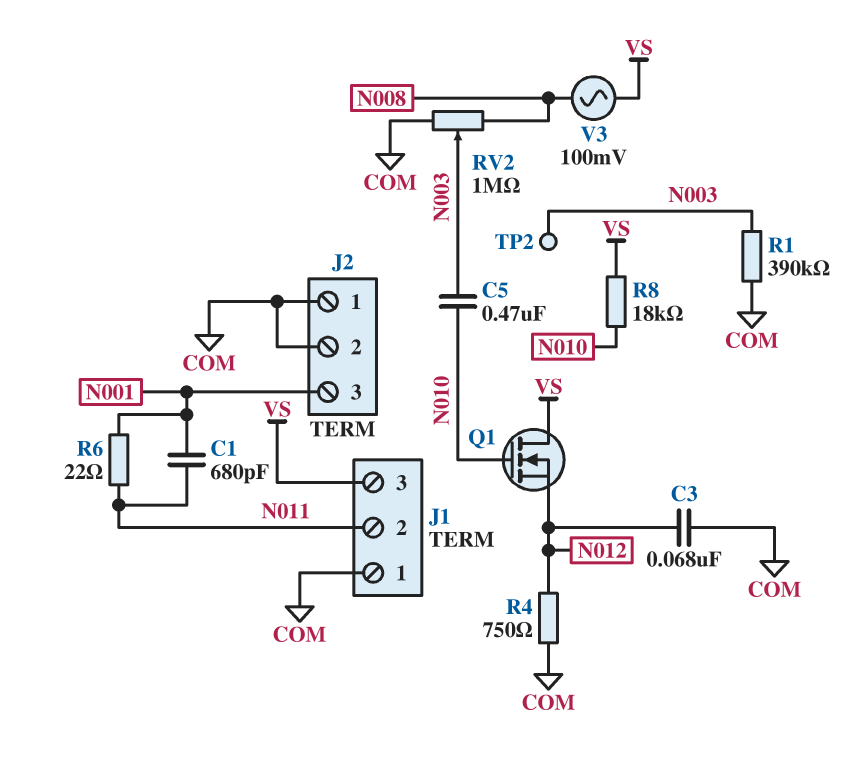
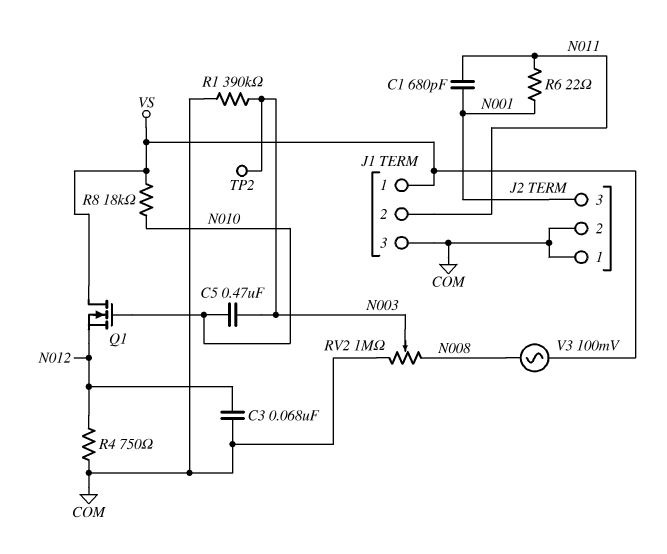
J1 pin 1: COM -> VS
J1 pin 3: VS -> COM

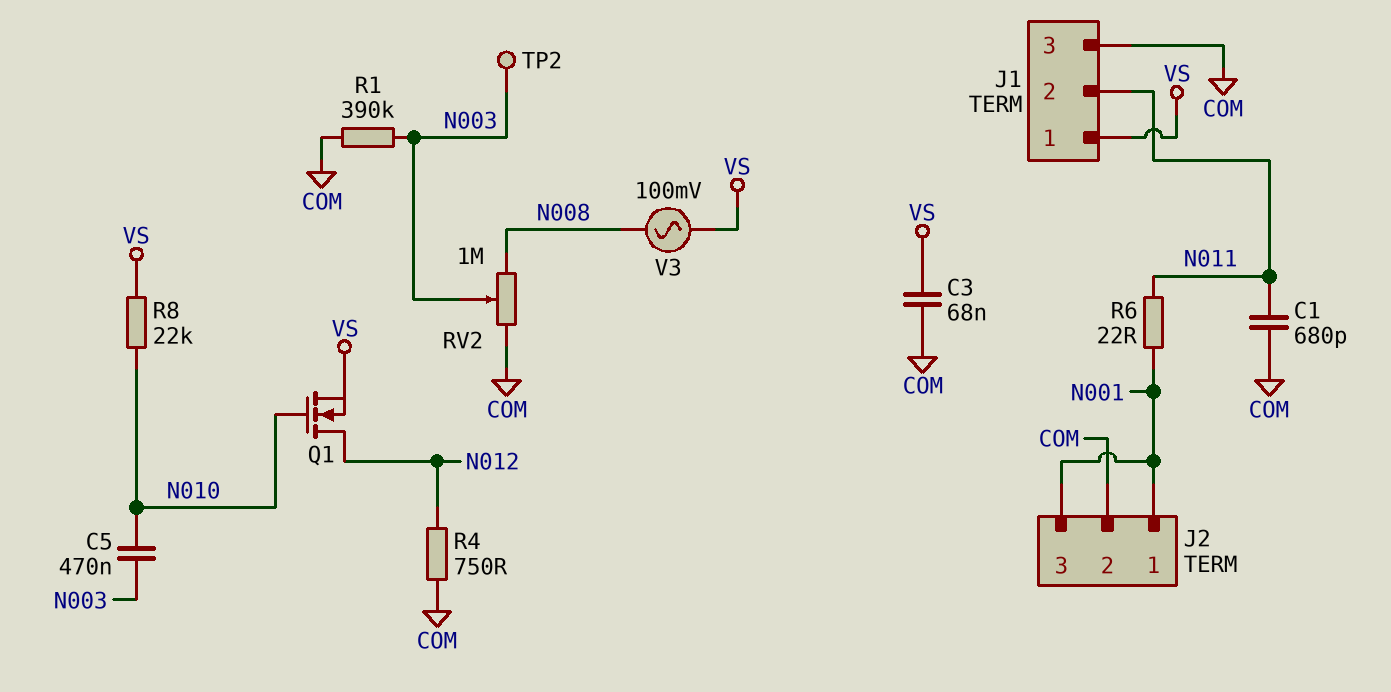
C1: 680pF (N001, N011) -> 680pF (COM, N011)
C3: 68nF (COM, N012) -> 68nF (COM, VS)
J2 pin 1: COM -> N001
Q1: NMOS (G N010, D VS, S N012) -> NMOS (G N010, D N012, S VS)
R8: 18k (N010, VS) -> 22k (N010, VS)

